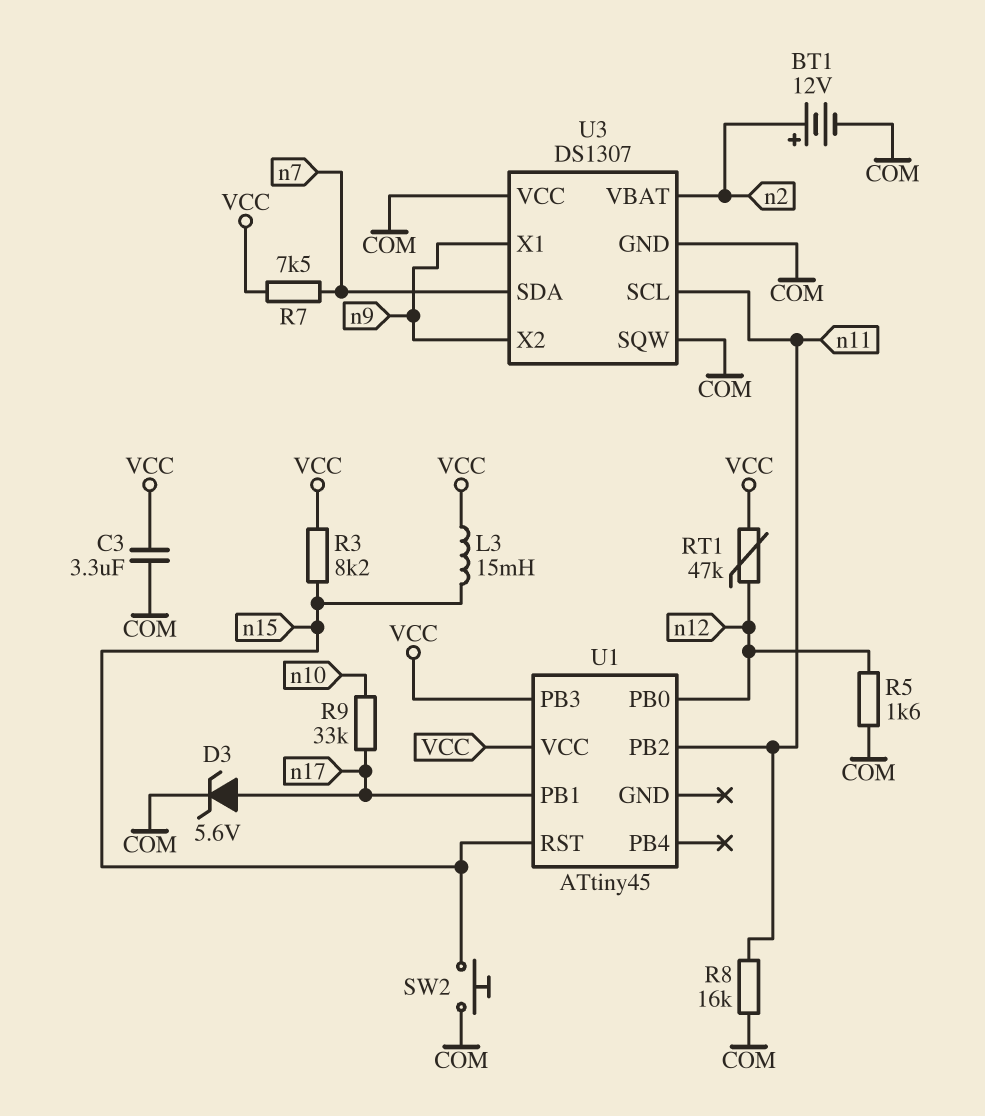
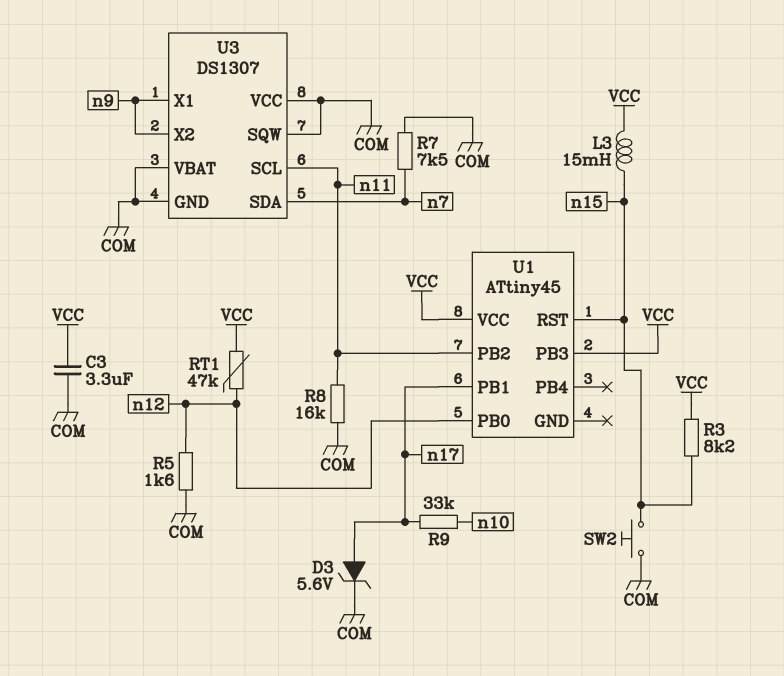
BT1: 12V (plus n2, minus COM) -> none
R7: 7.5k (VCC, n7) -> 7.5k (COM, n7)
U3 pin VBAT: n2 -> COM

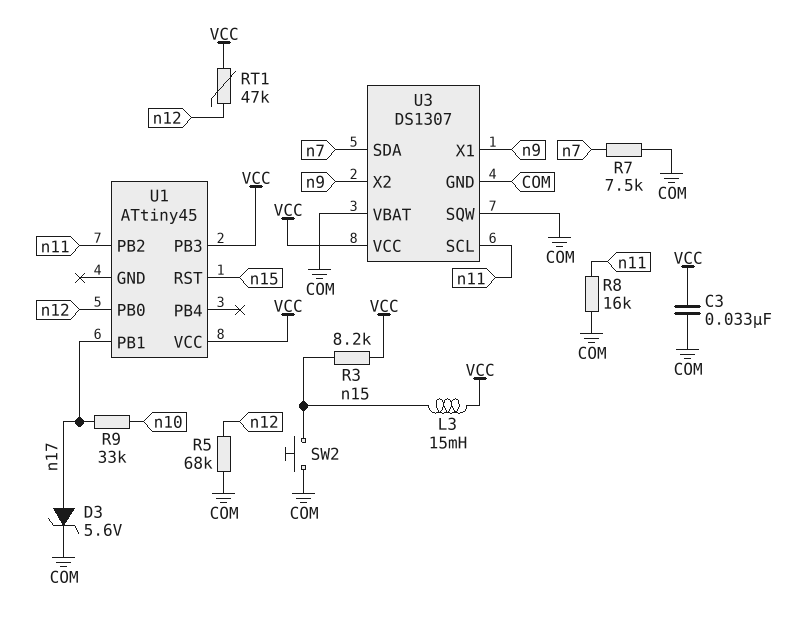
C3: 3.3uF (COM, VCC) -> 33nF (COM, VCC)
R5: 1.6k (COM, n12) -> 68k (COM, n12)
U3 pin VCC: COM -> VCC

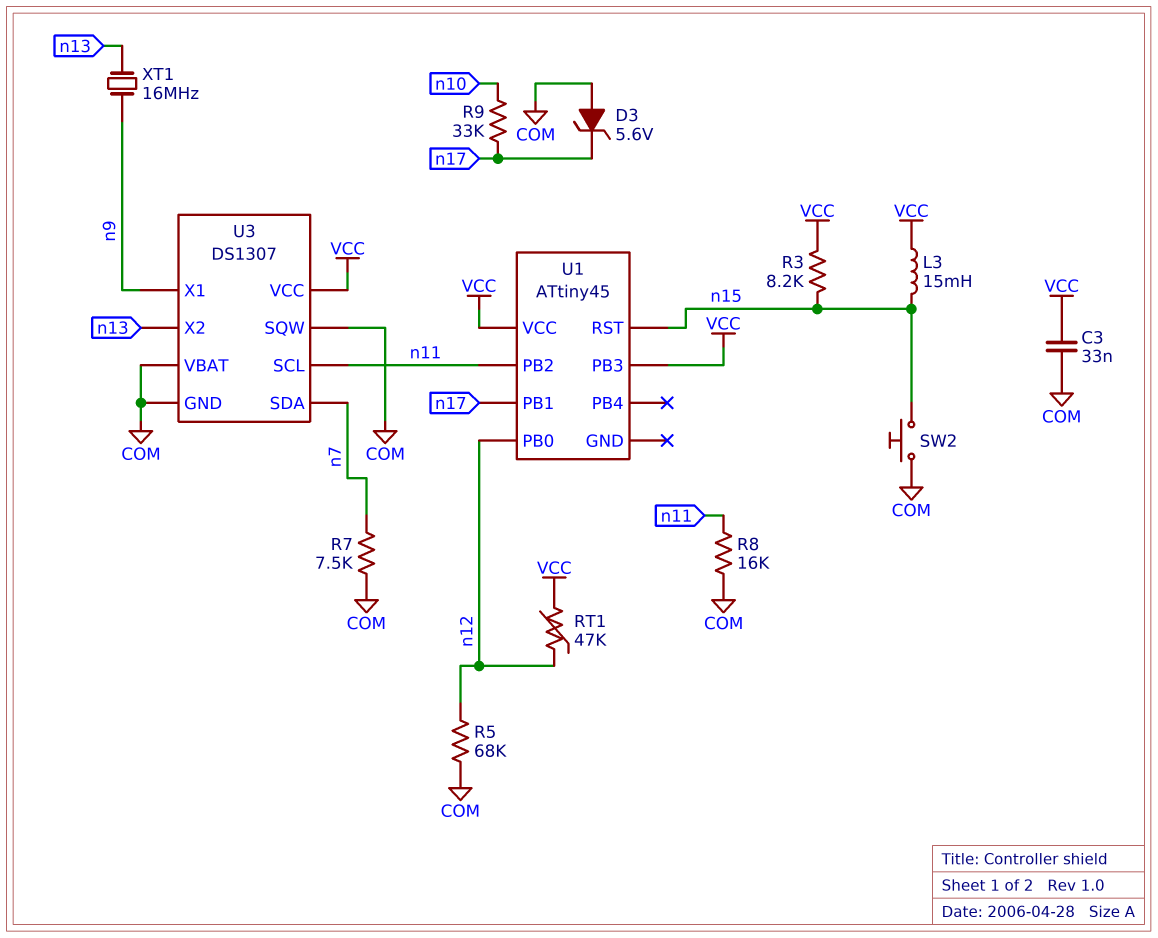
D3: zener 5.6V (A n17, K COM) -> zener 5.6V (A COM, K n17)
U3 pin X2: n9 -> n13
XT1: none -> 16MHz (n9, n13)

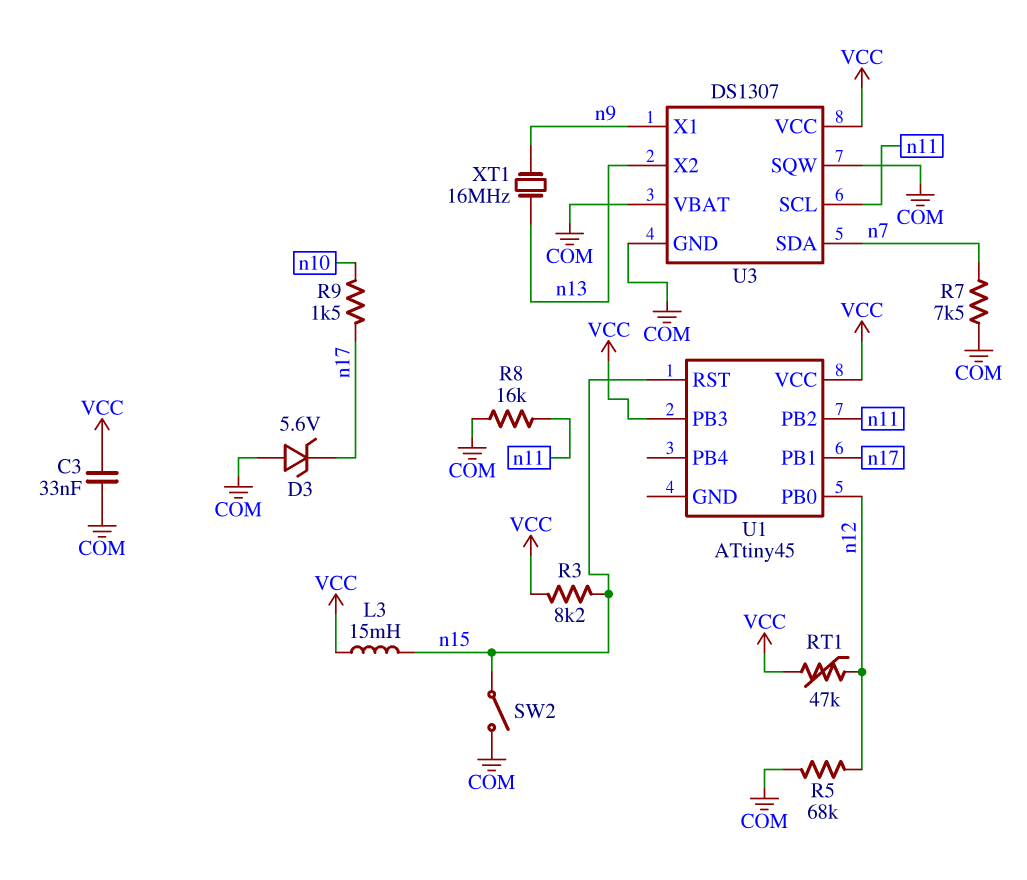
R9: 33k (n10, n17) -> 1.5k (n10, n17)
SW2: button (COM, n15) -> switch (COM, n15)

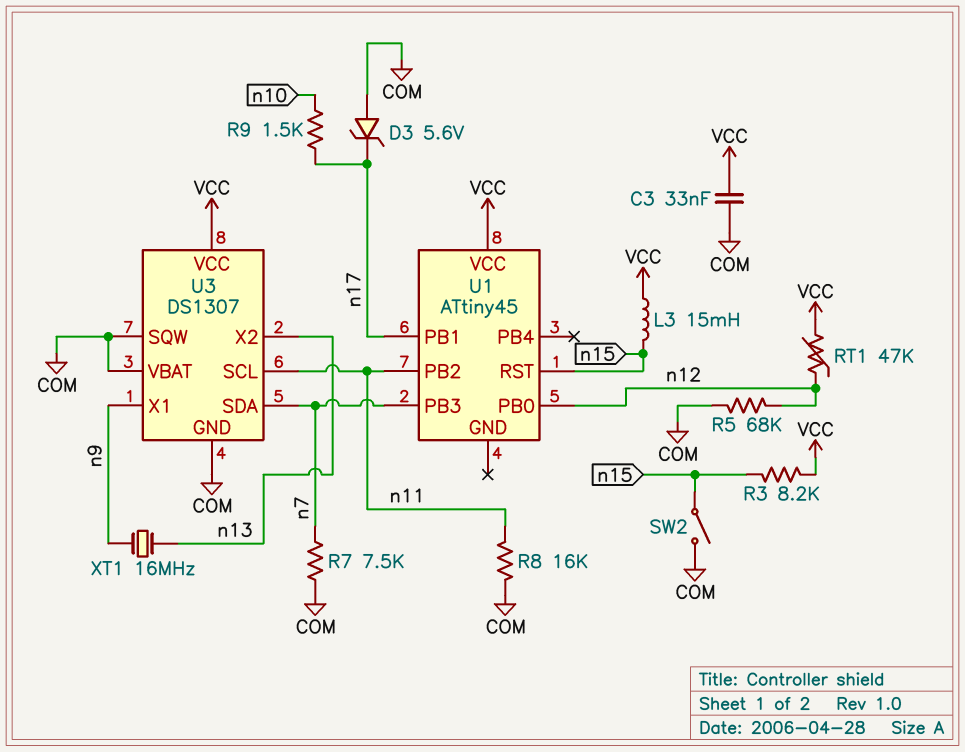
U1 pin PB3: VCC -> n7

